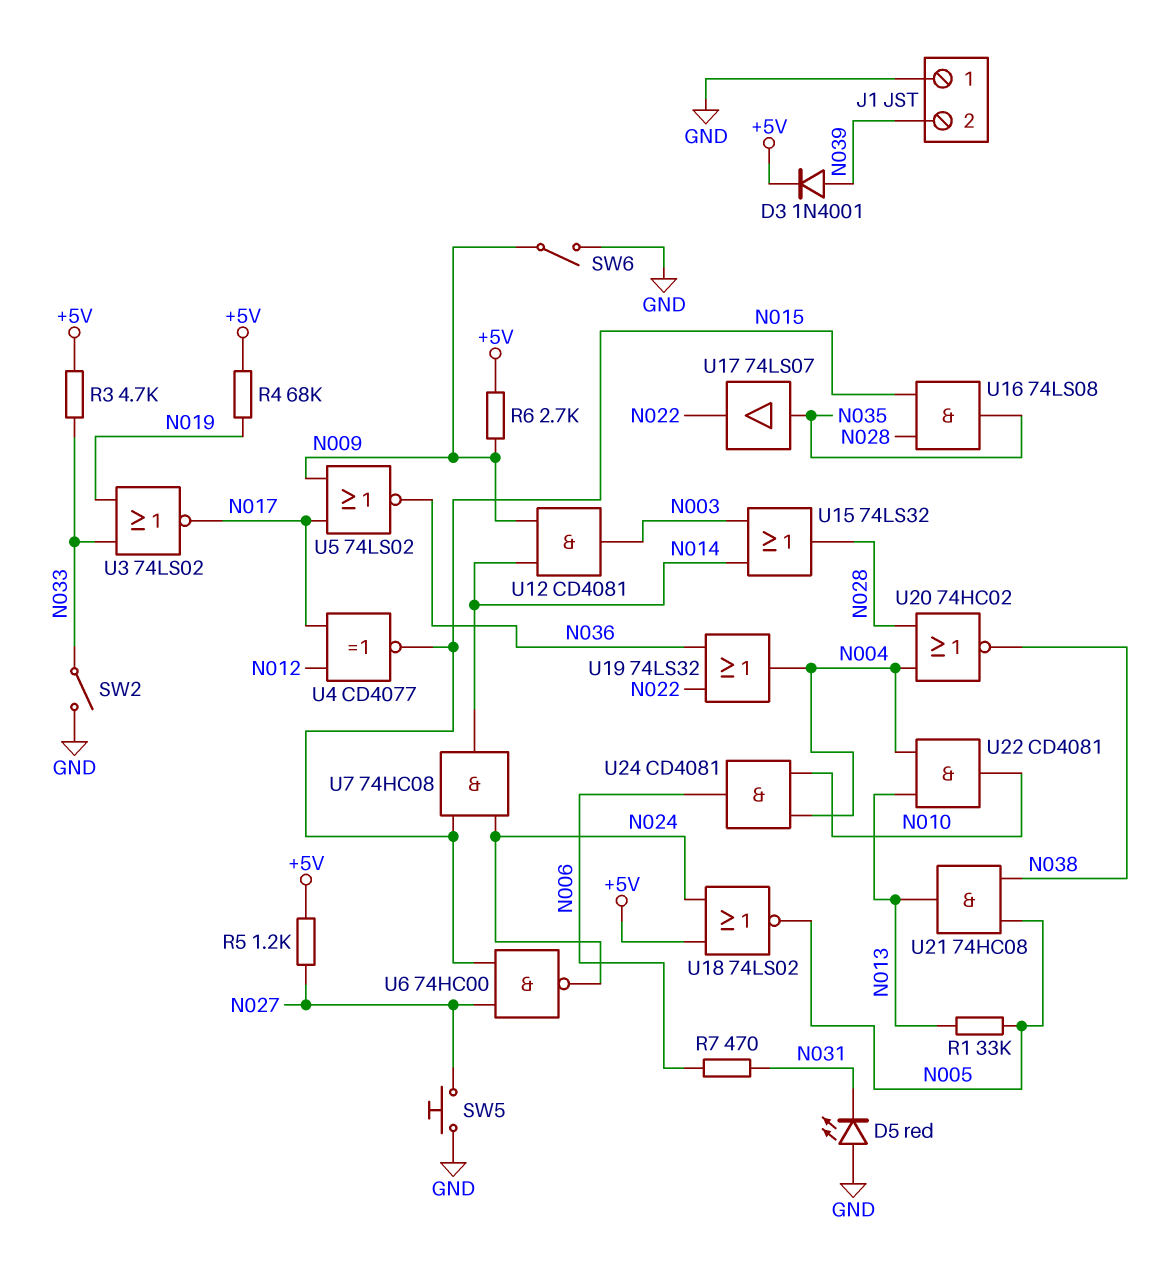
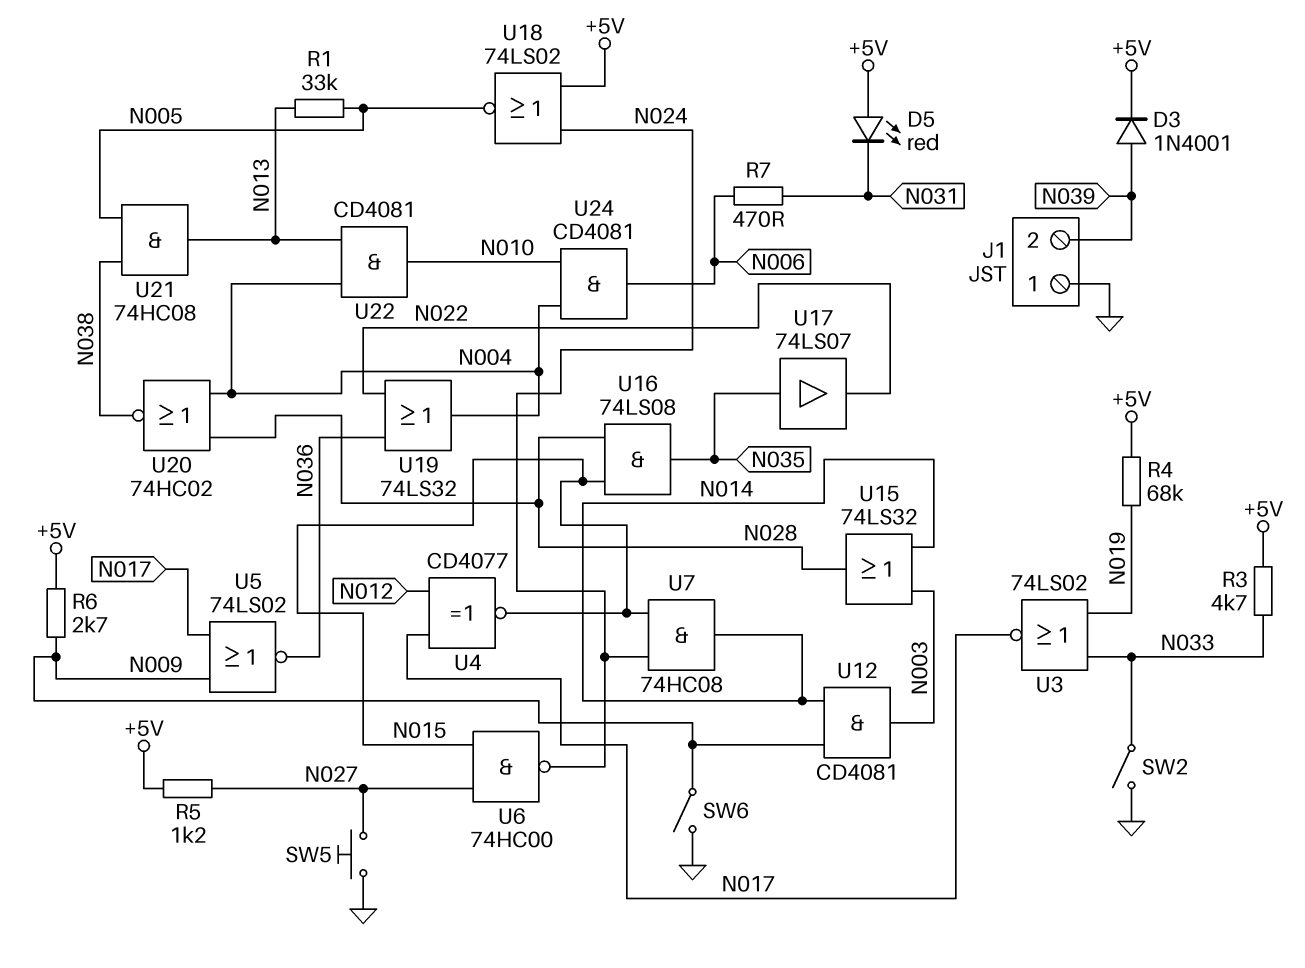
D5: LED red (A GND, K N031) -> LED red (A +5V, K N031)

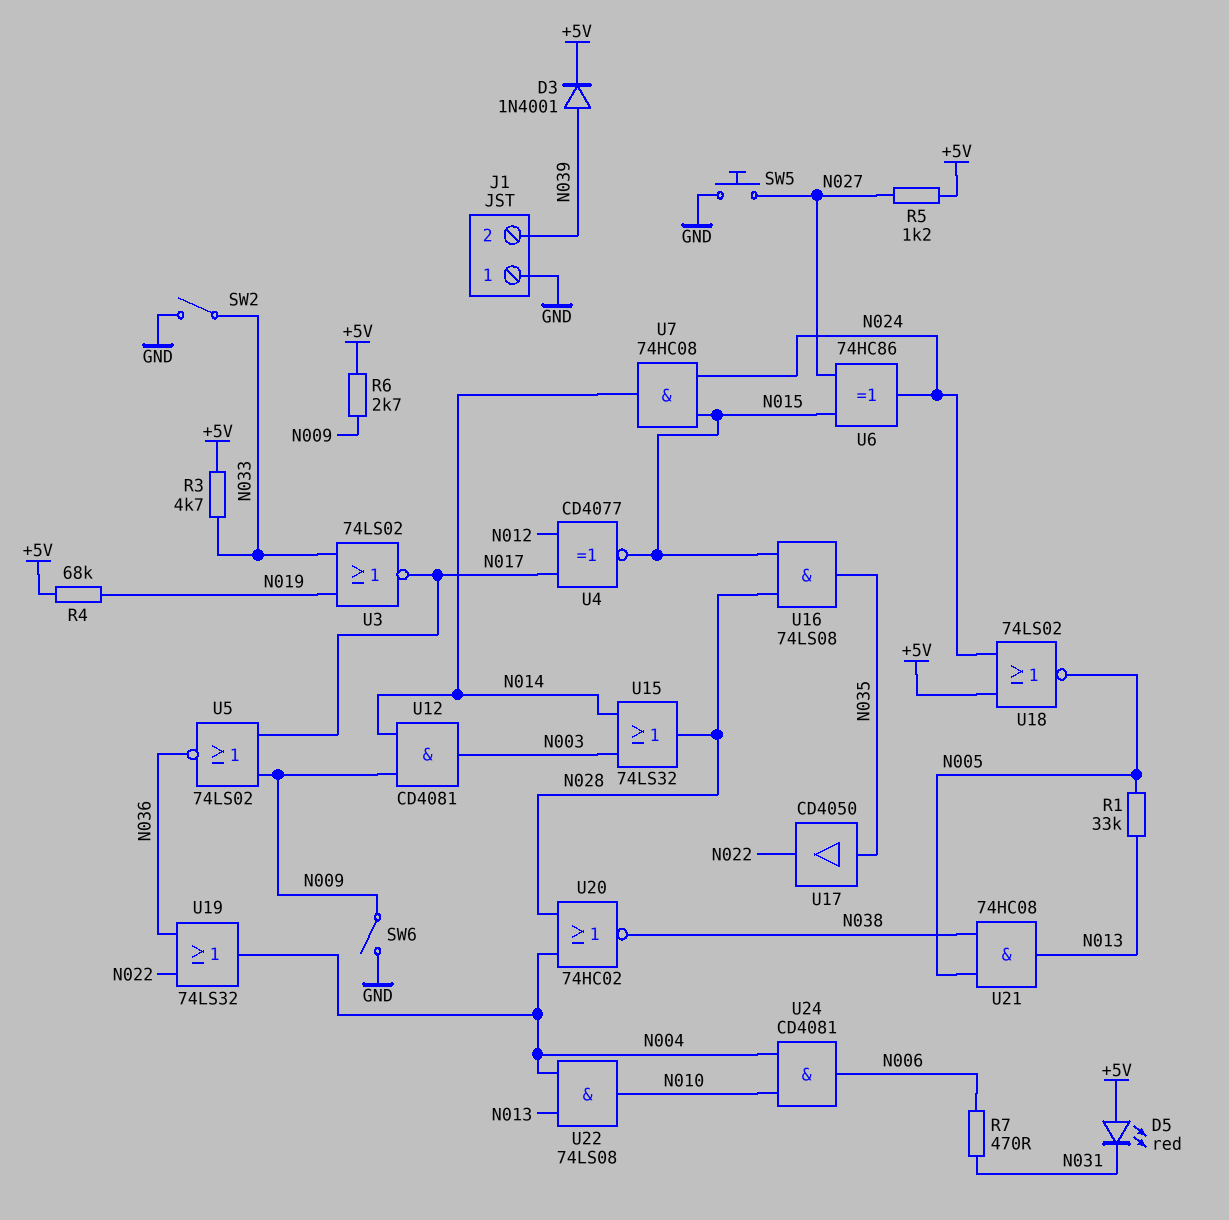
U6: NAND 74HC00 (in N015, in N027, out N024) -> XOR 74HC86 (in N015, in N027, out N024)
U17: buffer 74LS07 (in N035, out N022) -> buffer CD4050 (in N035, out N022)
U22: AND CD4081 (in N004, in N013, out N010) -> AND 74LS08 (in N004, in N013, out N010)

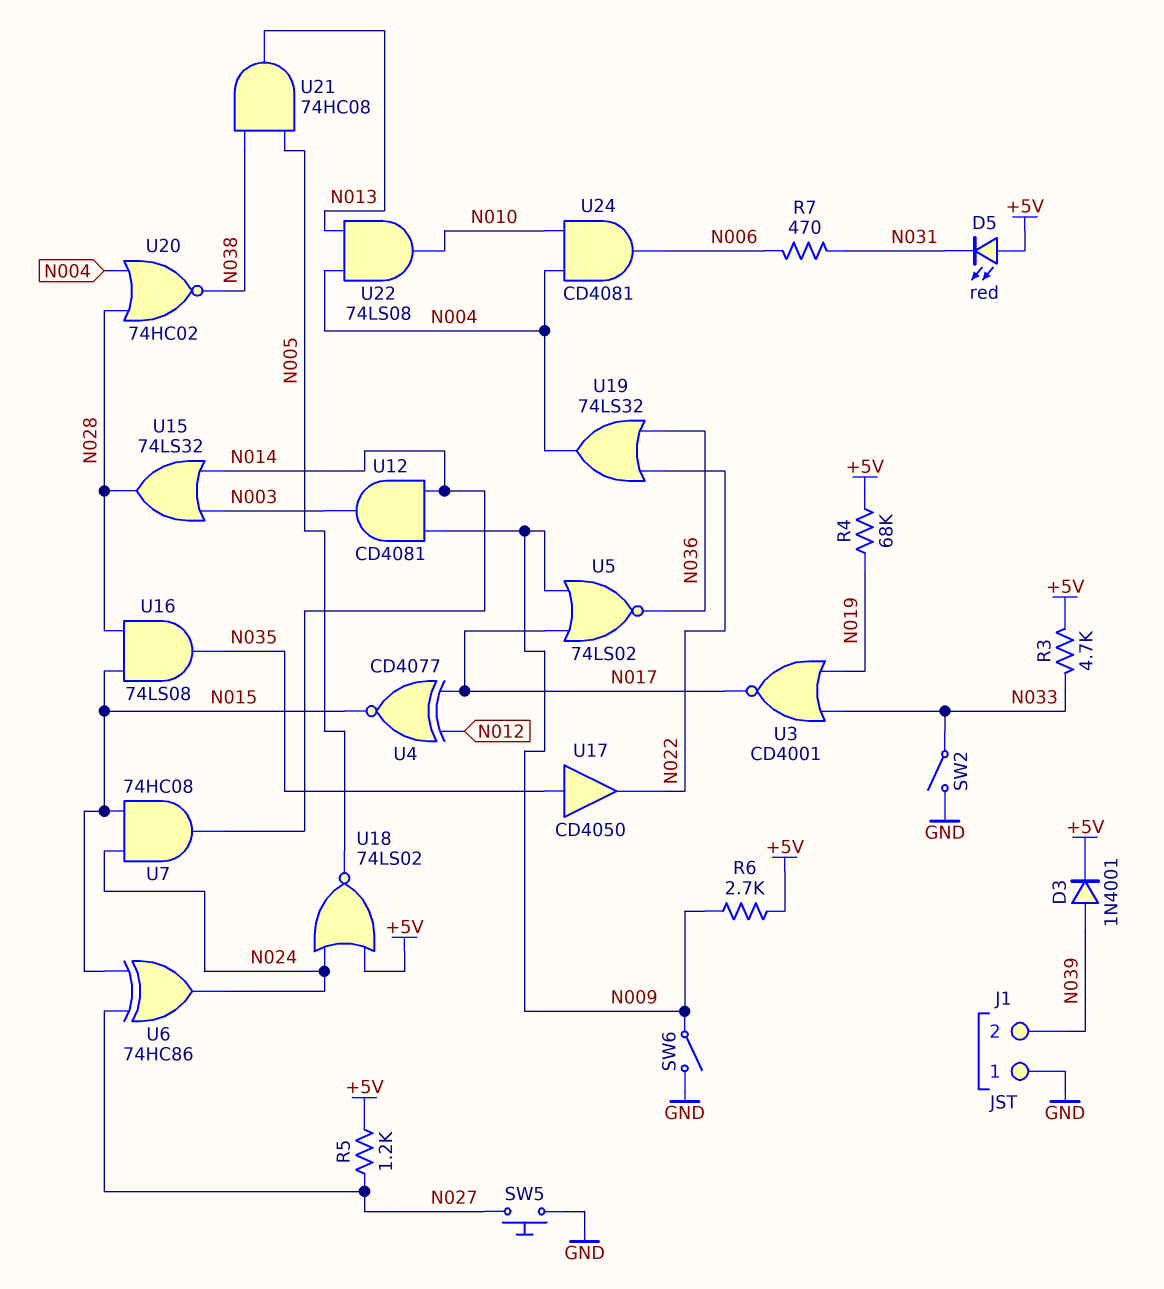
R1: 33k (N005, N013) -> none
U3: NOR 74LS02 (in N019, in N033, out N017) -> NOR CD4001 (in N019, in N033, out N017)

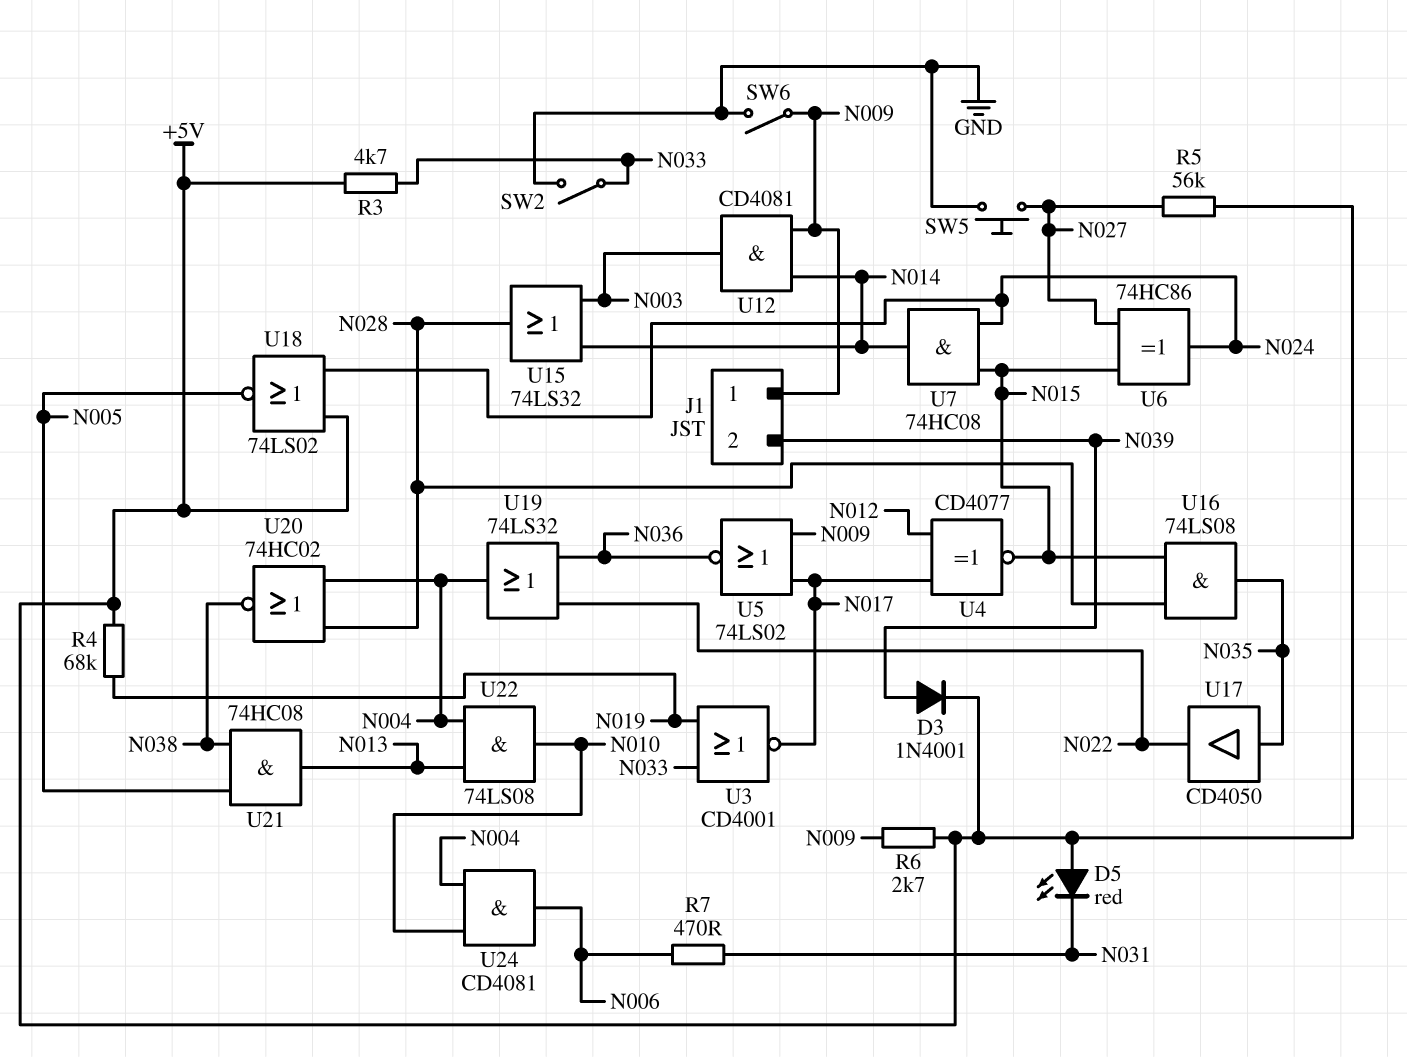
J1 pin 1: GND -> N009
R5: 1.2k (+5V, N027) -> 56k (+5V, N027)

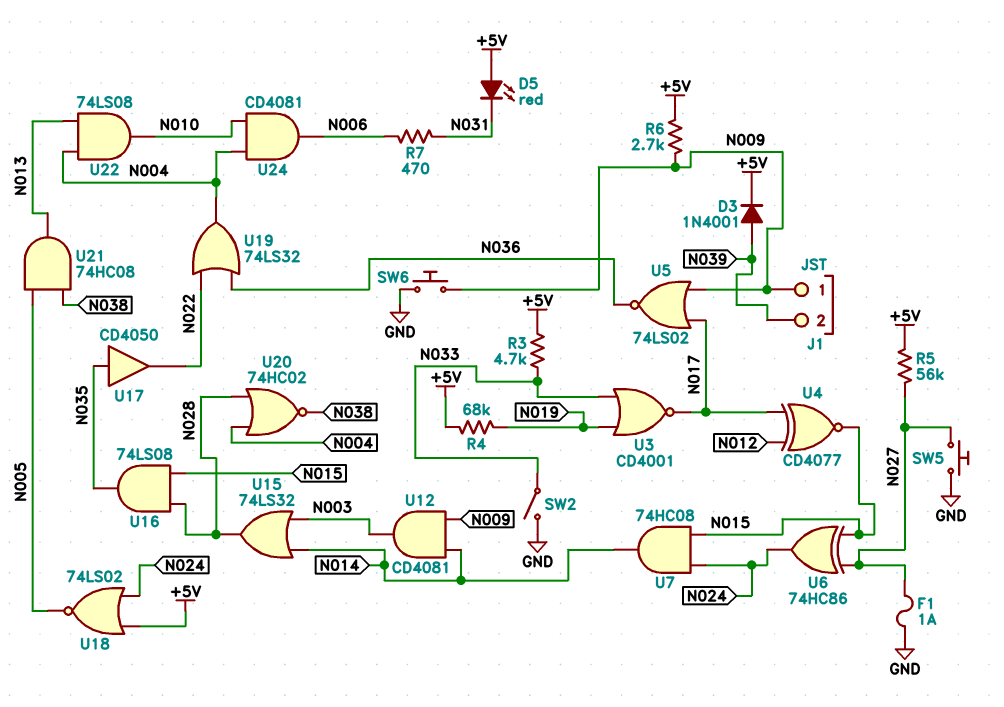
F1: none -> 1A (GND, N027)
SW6: switch (GND, N009) -> button (GND, N009)

